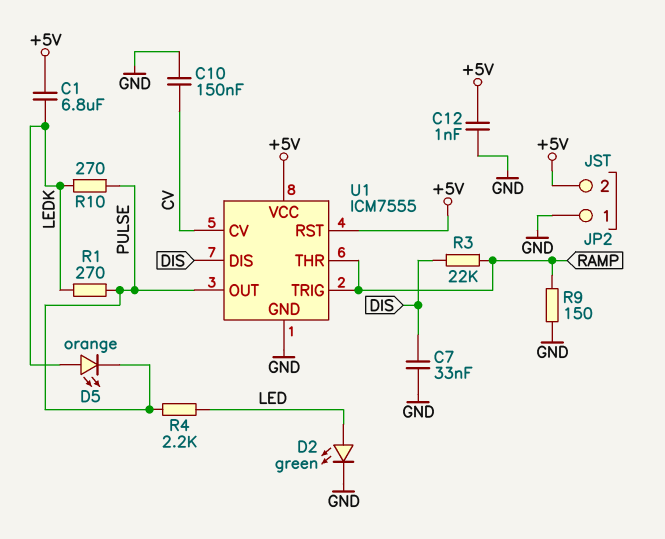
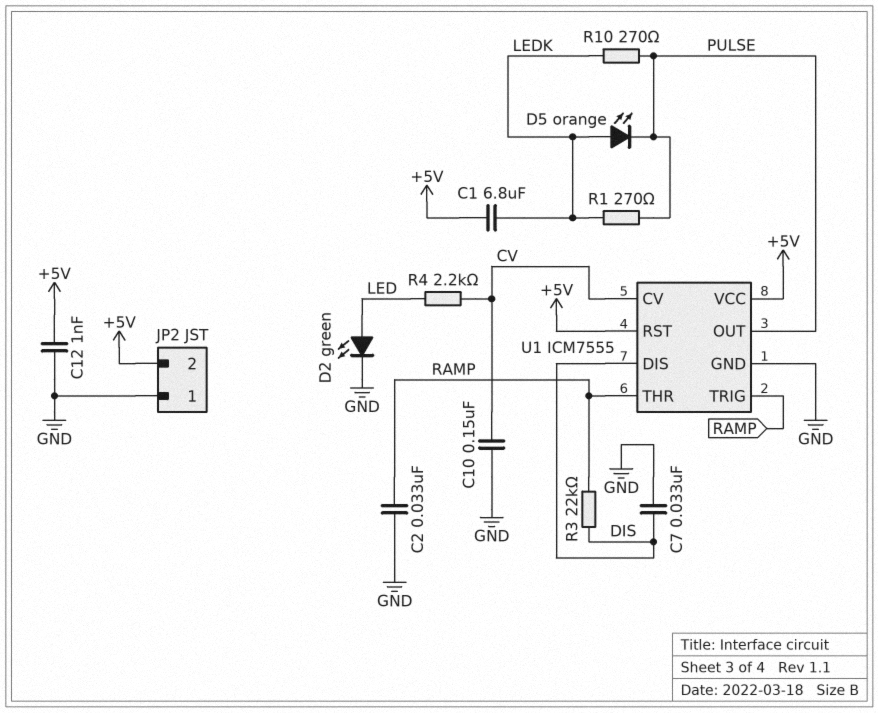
C2: none -> 33nF (GND, RAMP)
R4: 2.2k (LED, PULSE) -> 2.2k (CV, LED)
R9: 150 (GND, RAMP) -> none

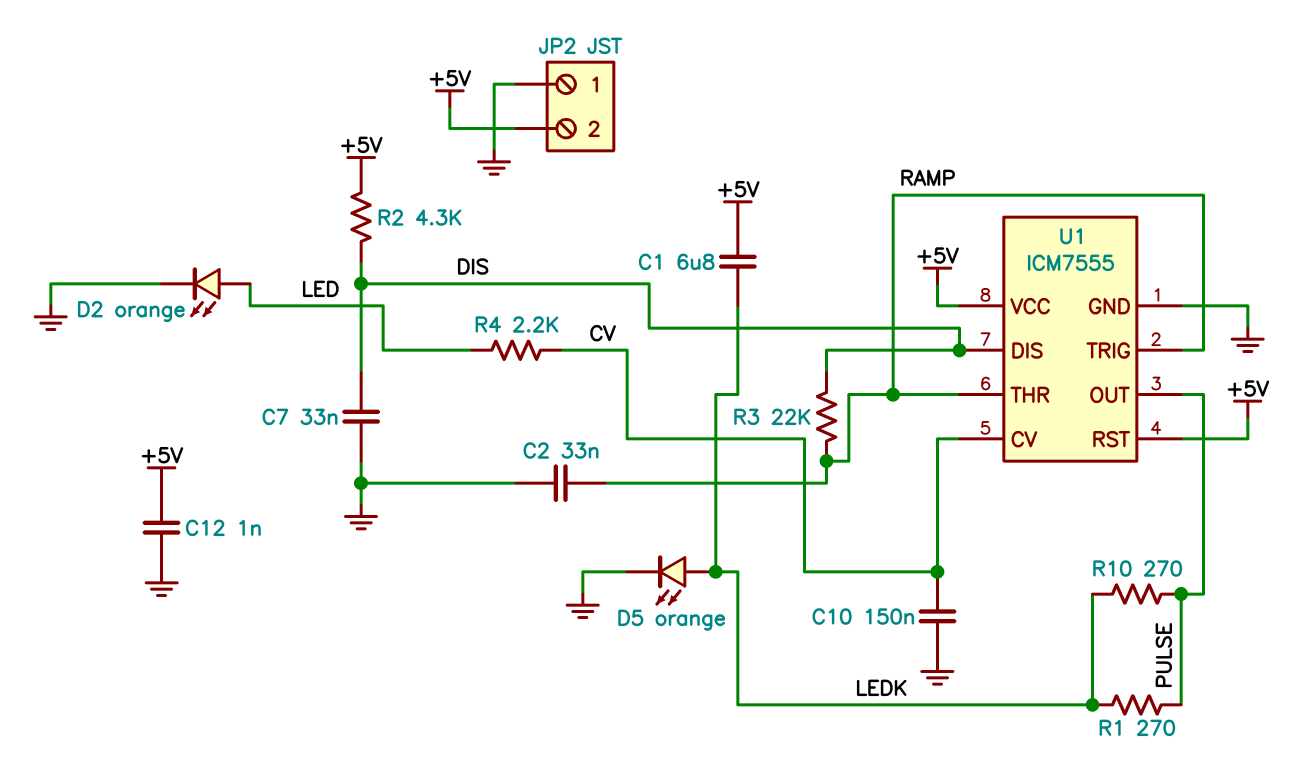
D2: LED green (A LED, K GND) -> LED orange (A LED, K GND)
D5: LED orange (A LEDK, K PULSE) -> LED orange (A LEDK, K GND)
R2: none -> 4.3k (+5V, DIS)

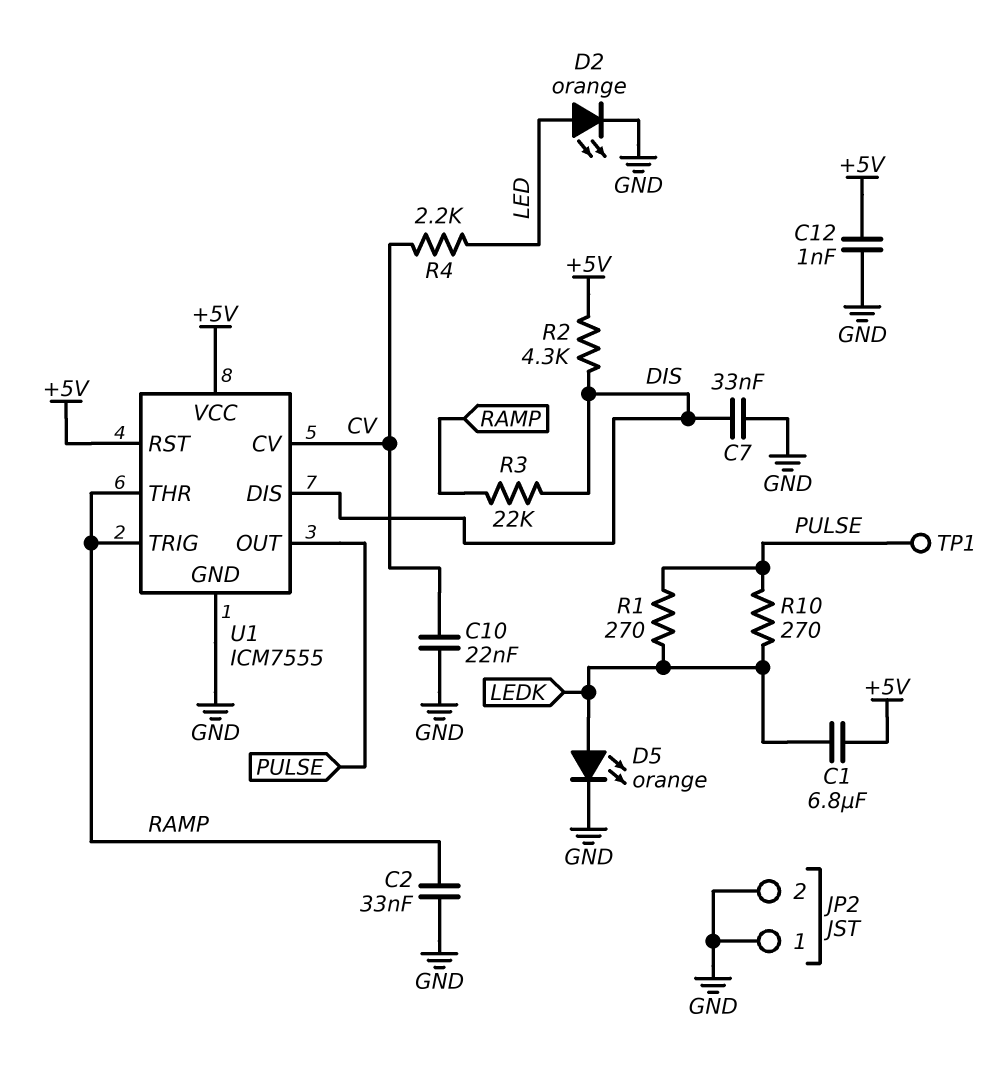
C10: 150nF (CV, GND) -> 22nF (CV, GND)
JP2 pin 2: +5V -> GND
TP1: none -> test point (PULSE)

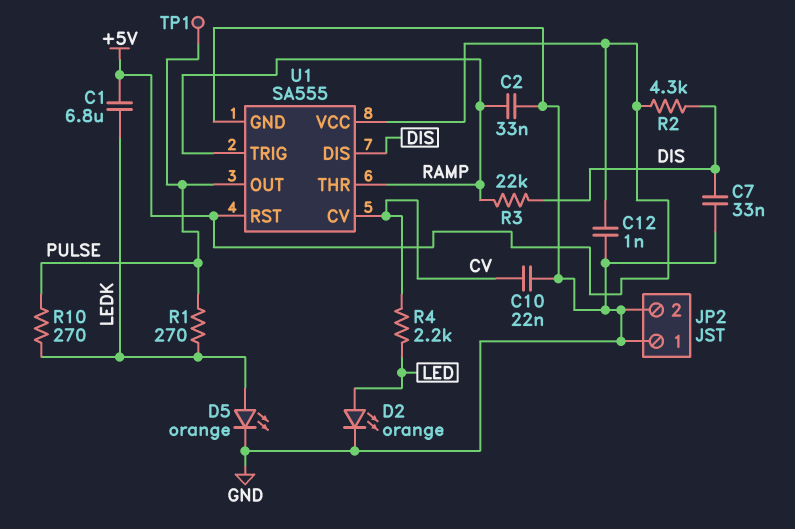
U1: ICM7555 -> SA555

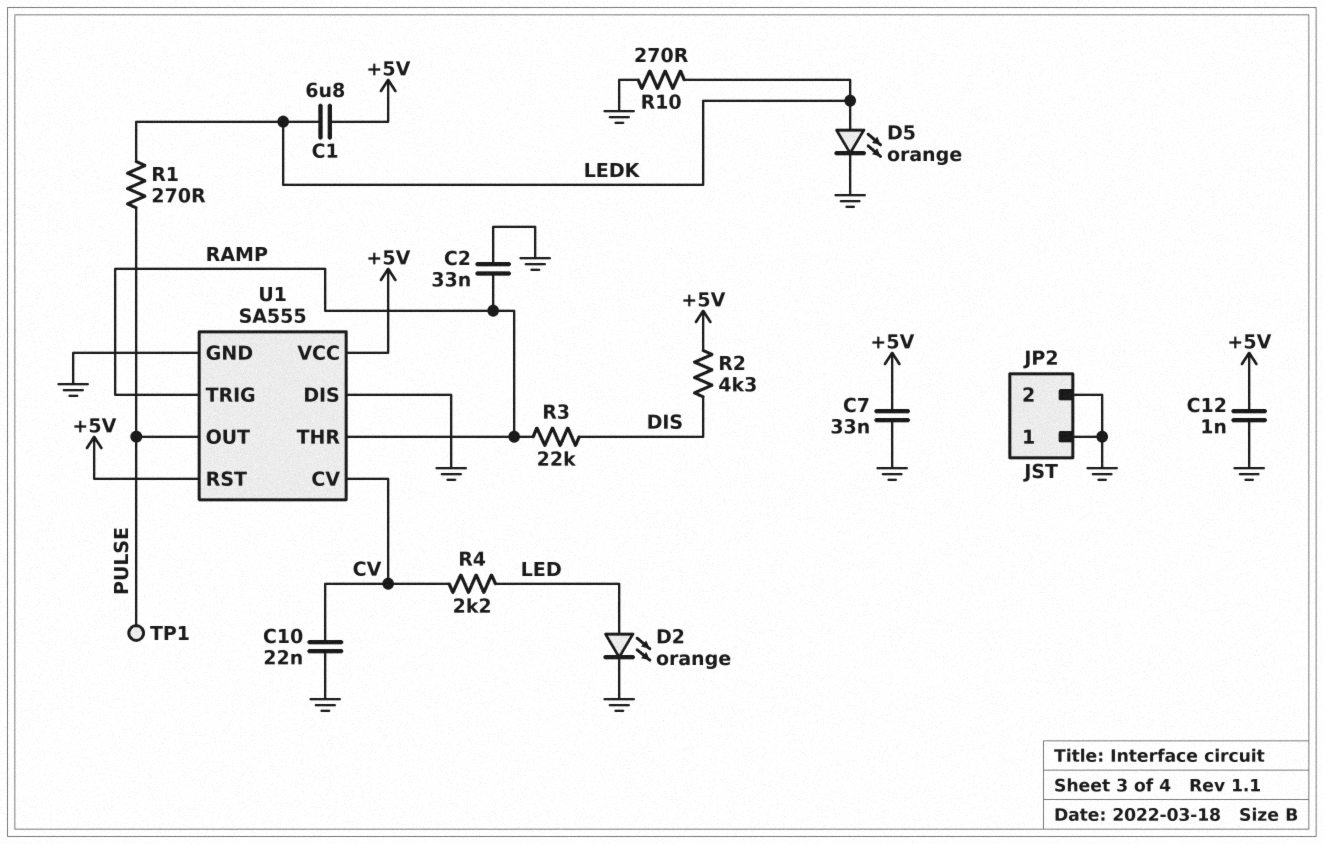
C7: 33nF (DIS, GND) -> 33nF (+5V, GND)
R10: 270 (LEDK, PULSE) -> 270 (GND, LEDK)
U1 pin DIS: DIS -> GND

